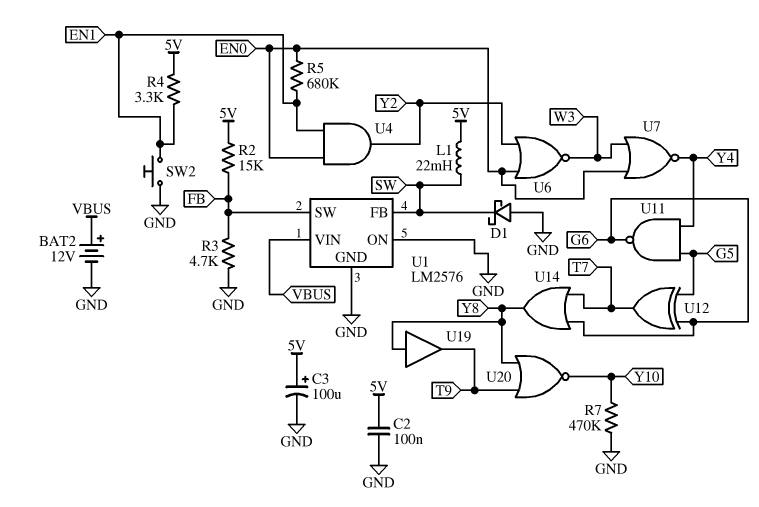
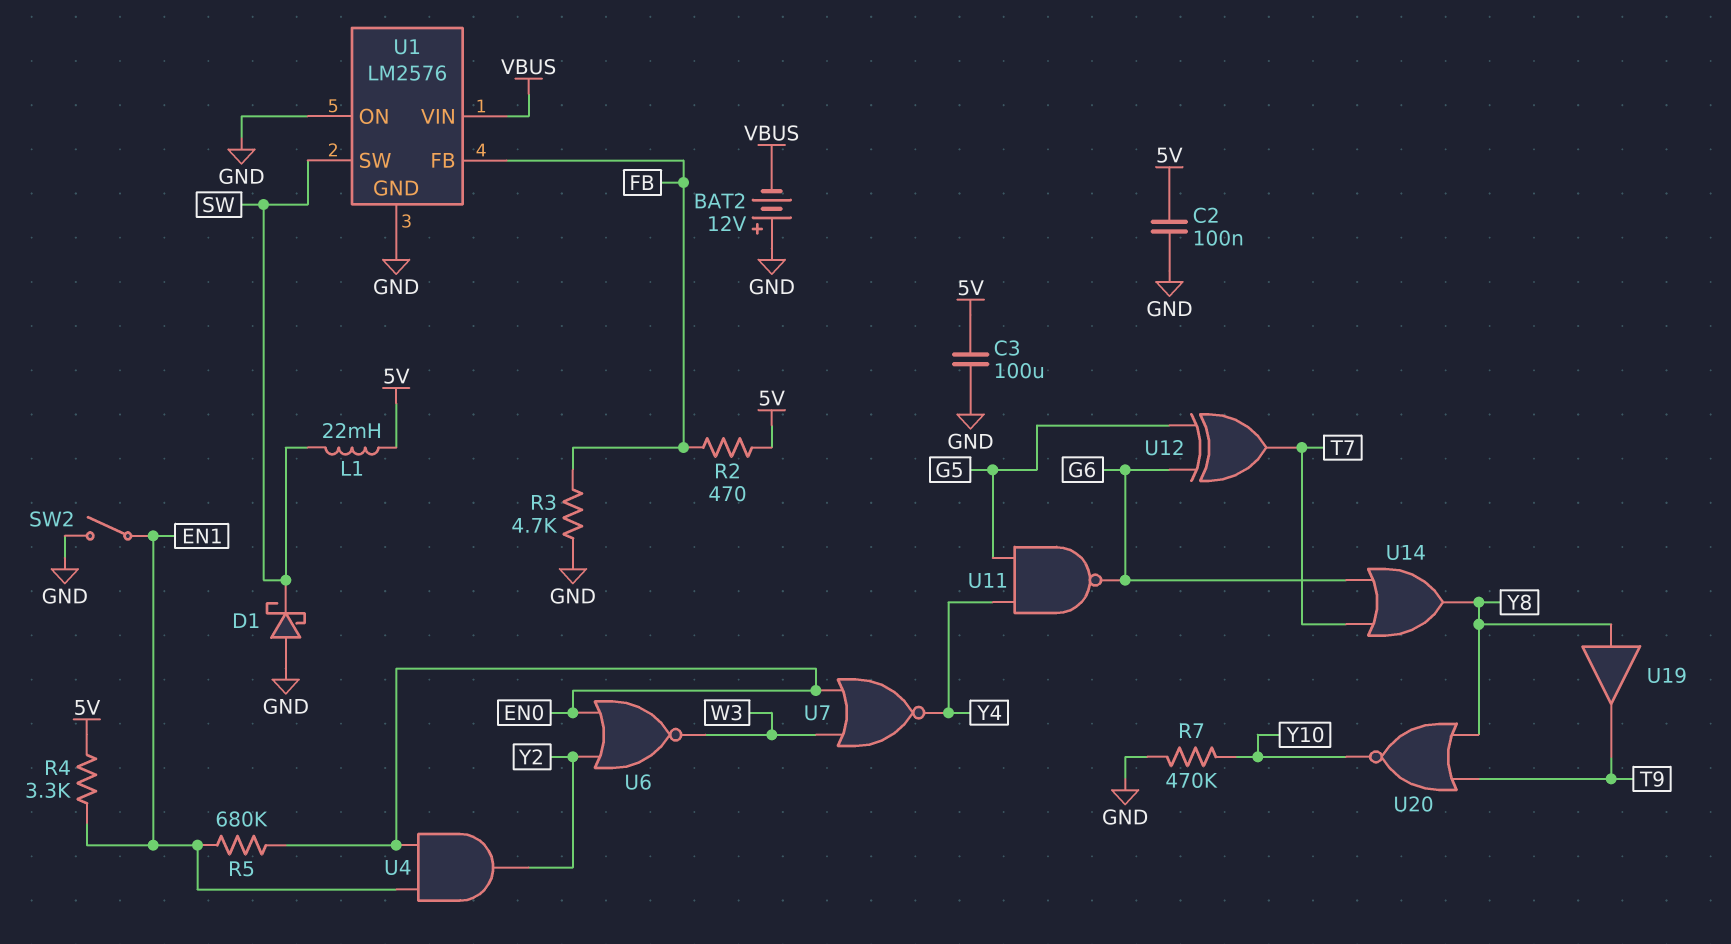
BAT2: 12V (plus VBUS, minus GND) -> 12V (plus GND, minus VBUS)
C3: 100uF (plus 5V, minus GND) -> 100uF (5V, GND)
R2: 15k (5V, FB) -> 470 (5V, FB)
SW2: button (EN1, GND) -> switch (EN1, GND)
U1 pin FB: SW -> FB
U1 pin SW: FB -> SW

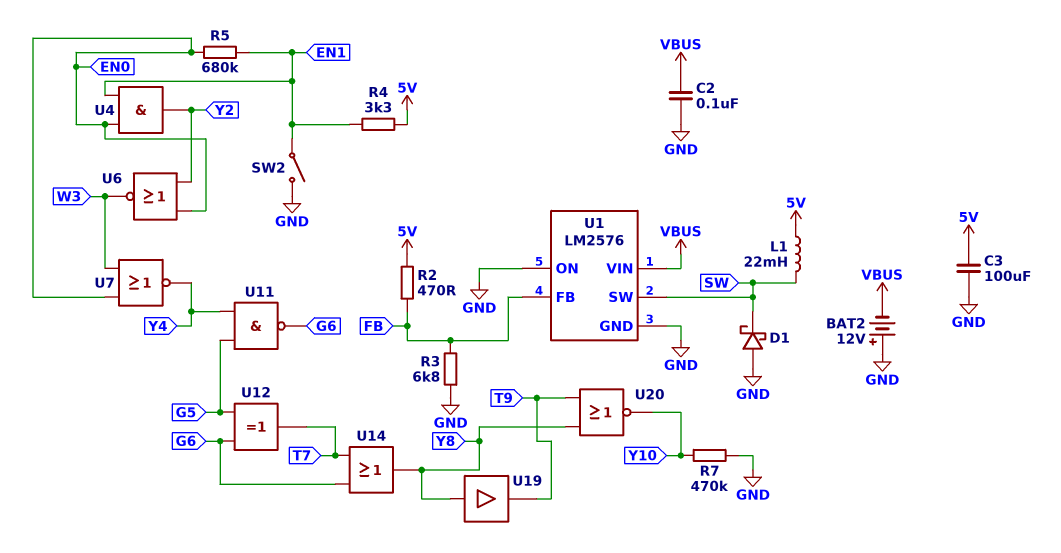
C2: 100nF (5V, GND) -> 100nF (GND, VBUS)
R3: 4.7k (FB, GND) -> 6.8k (FB, GND)

